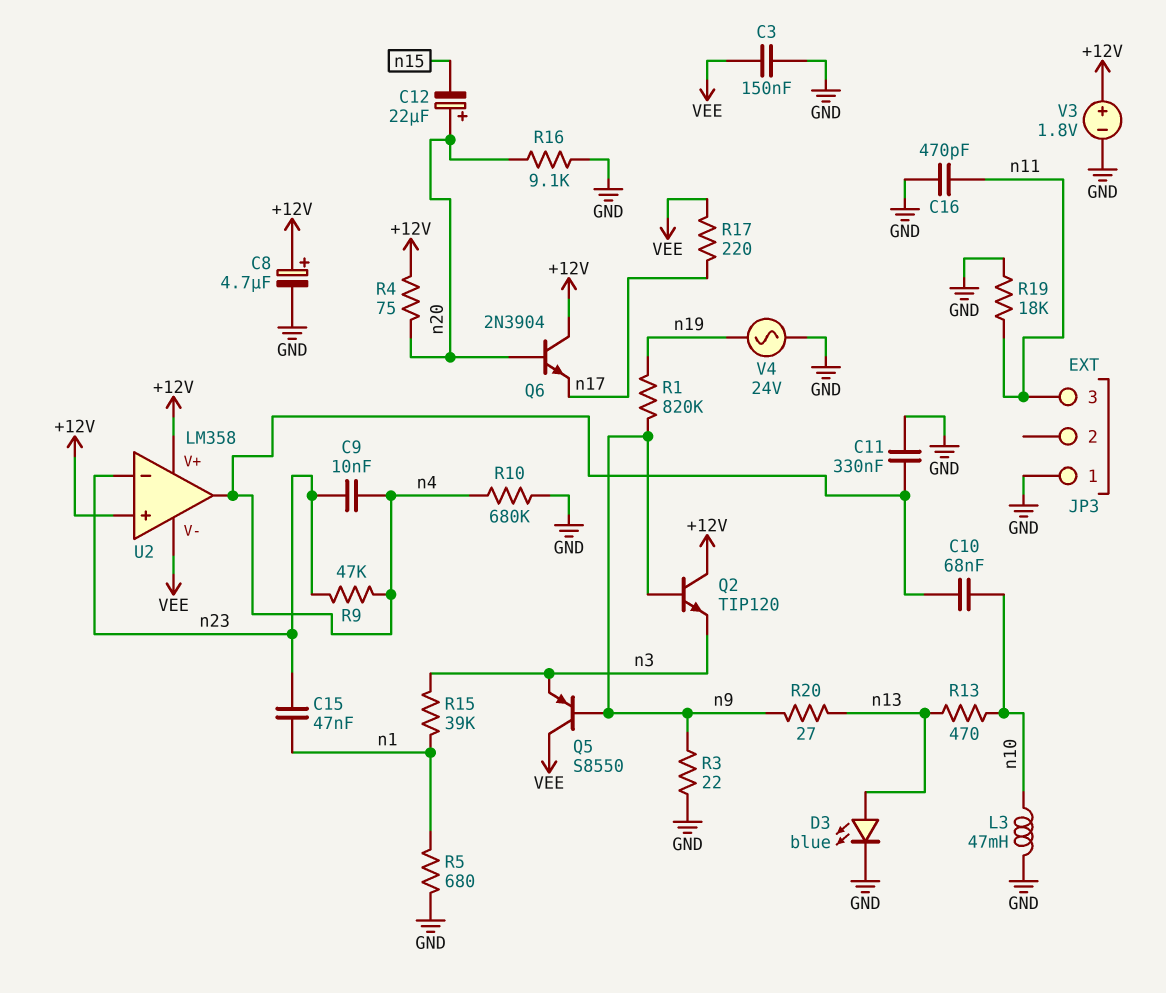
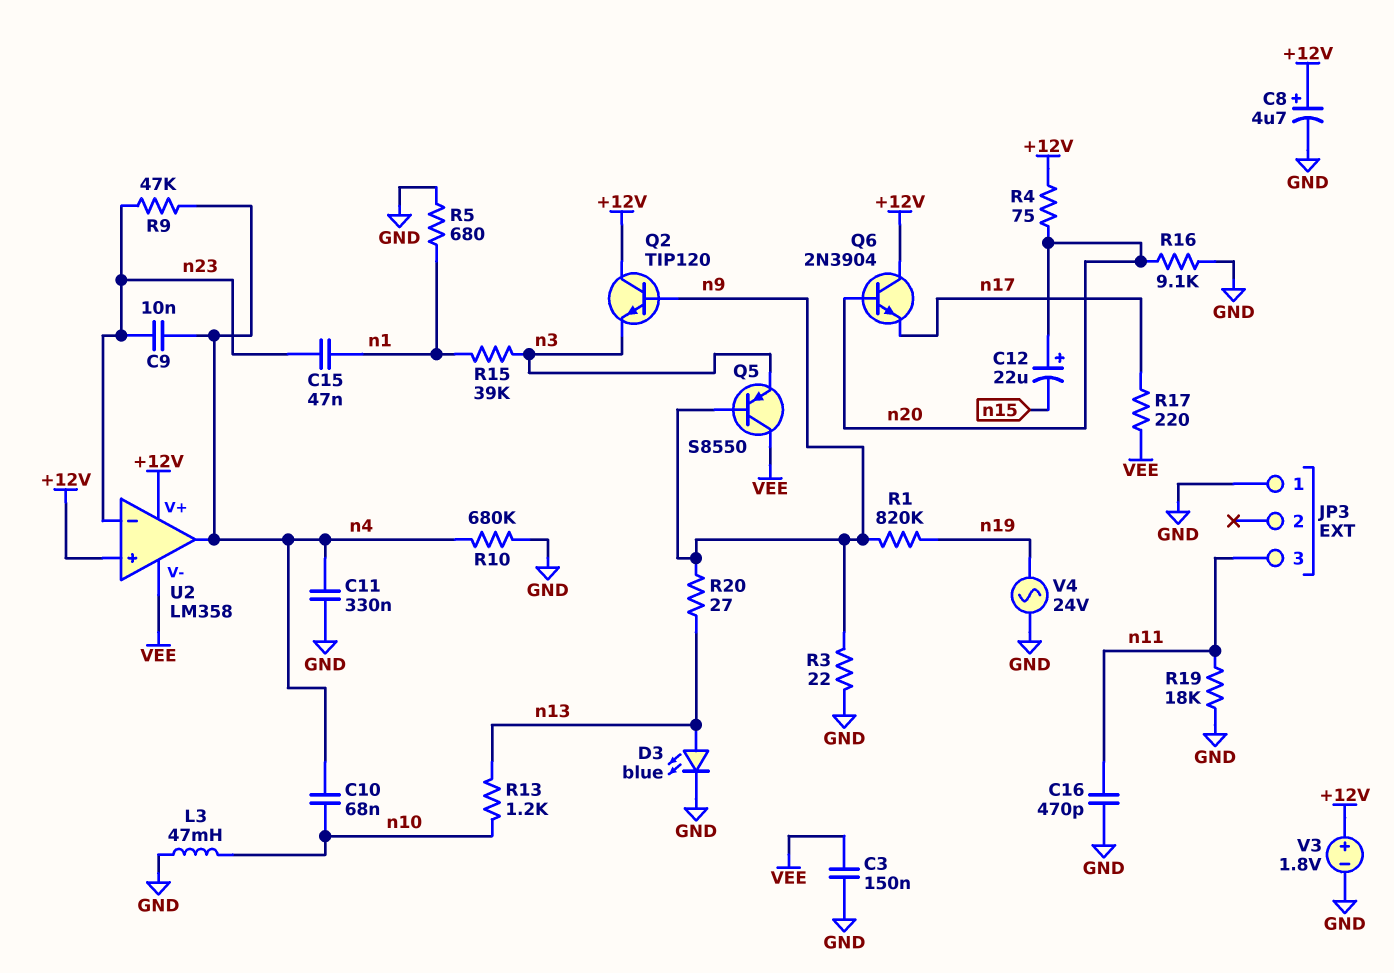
R13: 470 (n10, n13) -> 1.2k (n10, n13)

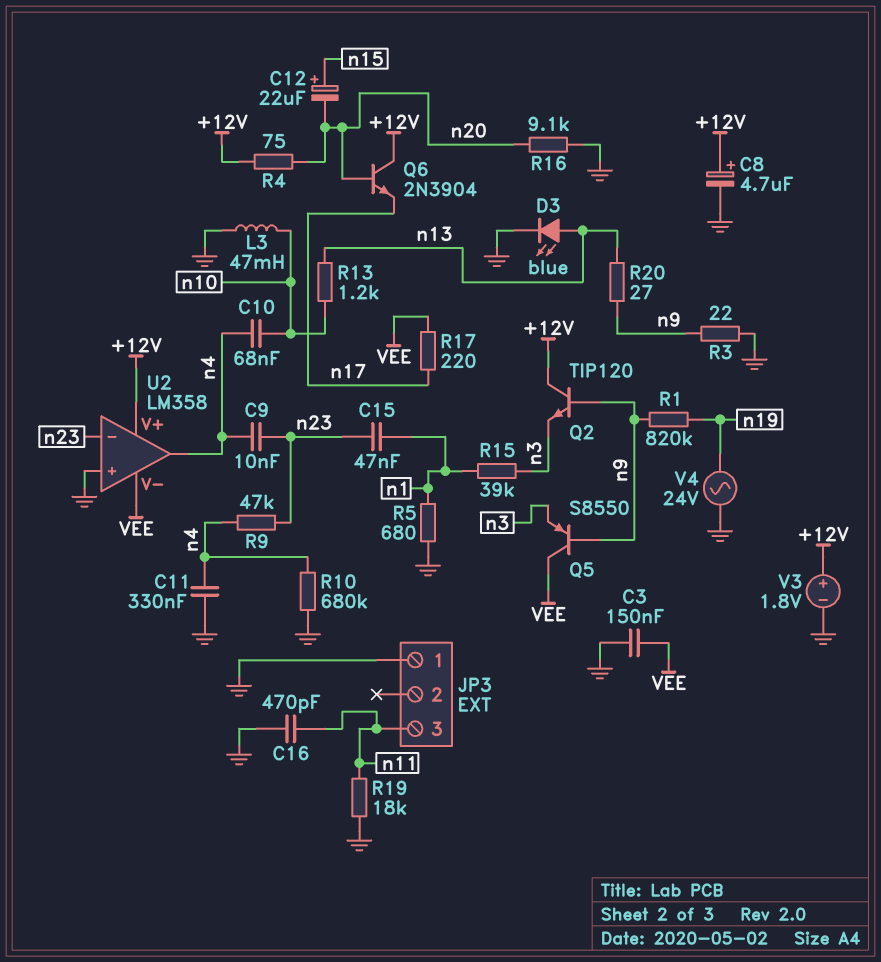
C12: 22uF (plus n20, minus n15) -> 22uF (plus n15, minus n20)
U2 pin in+: +12V -> GND

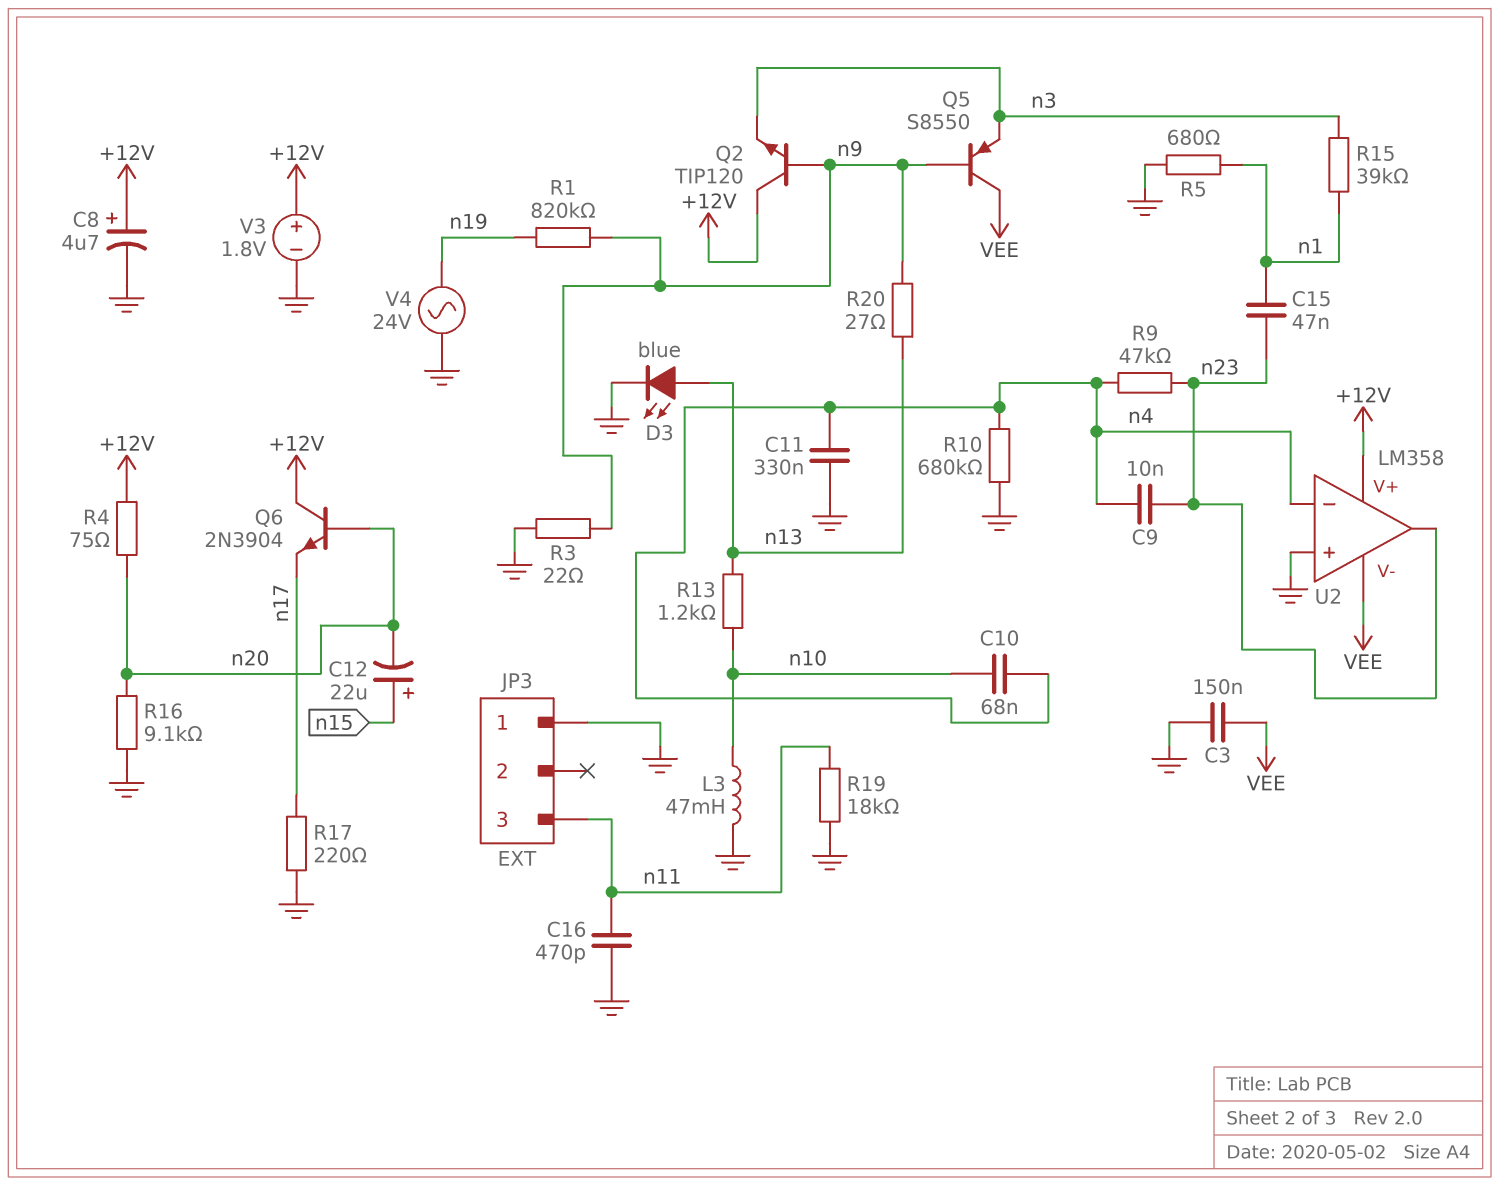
R17: 220 (VEE, n17) -> 220 (GND, n17)
U2 pin in-: n23 -> n4
U2 pin out: n4 -> n23

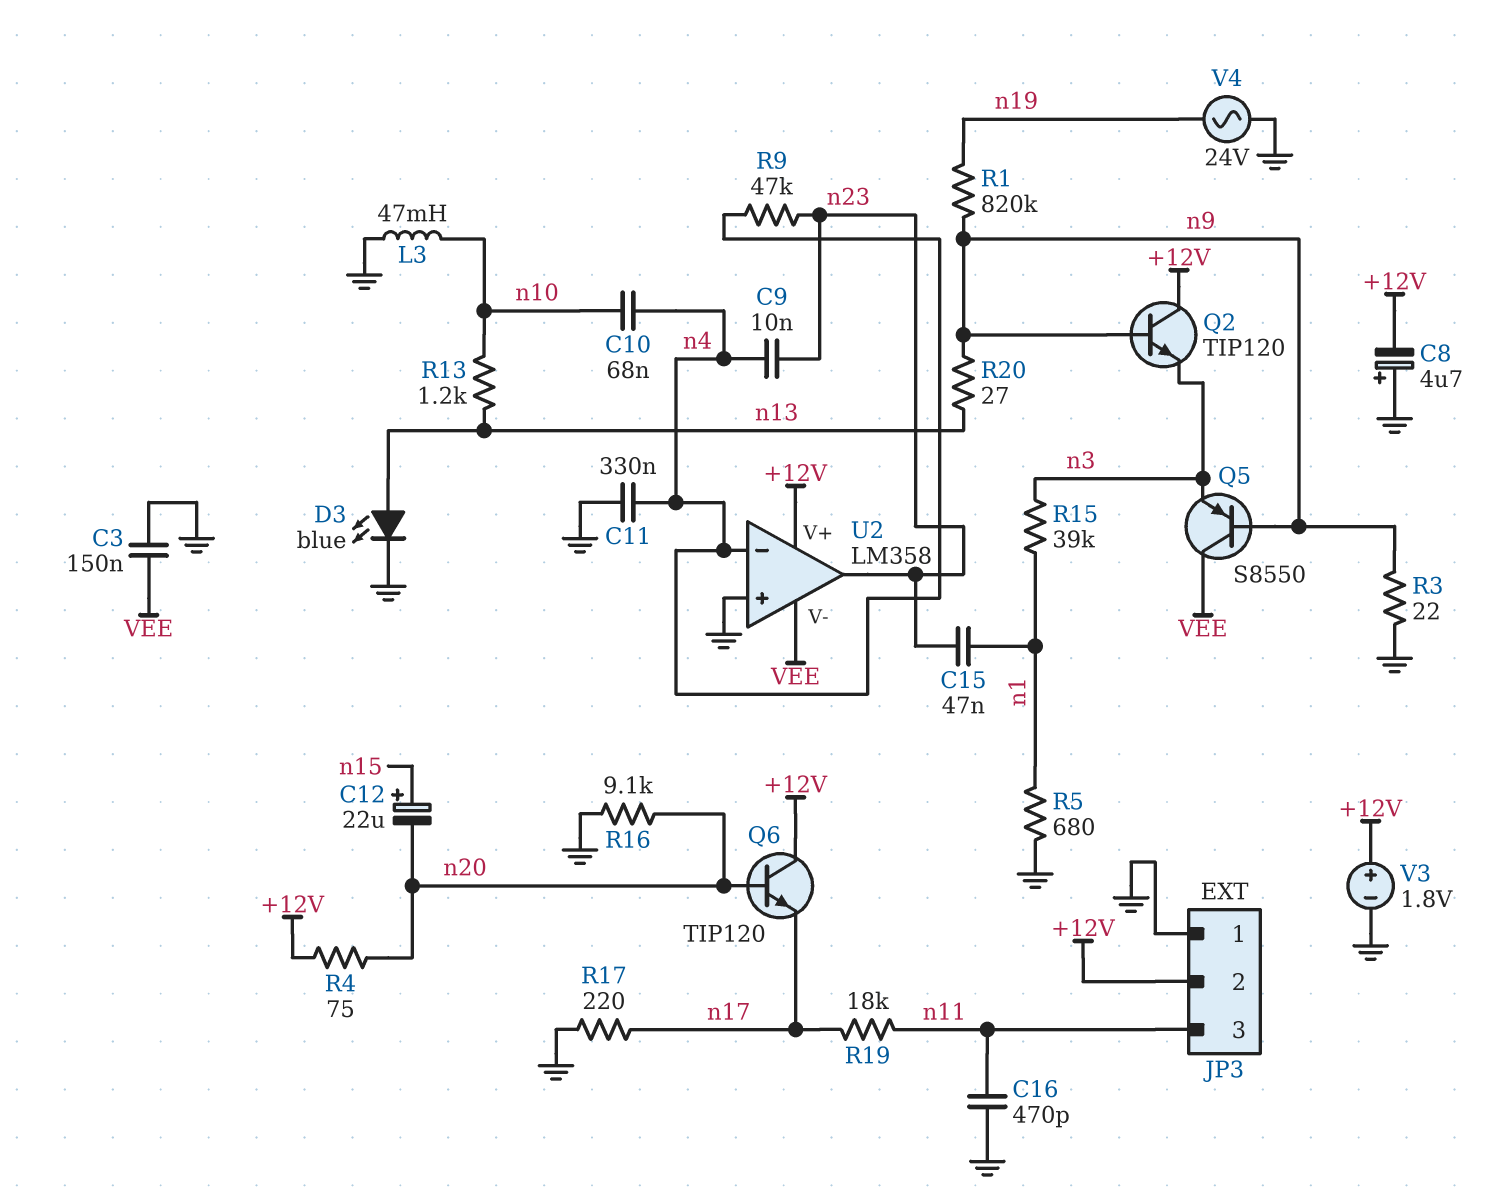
C8: 4.7uF (plus +12V, minus GND) -> 4.7uF (plus GND, minus +12V)
JP3 pin 2: none -> +12V
Q6: NPN 2N3904 (B n20, C +12V, E n17) -> NPN TIP120 (B n20, C +12V, E n17)
R10: 680k (GND, n4) -> none
R19: 18k (GND, n11) -> 18k (n11, n17)

